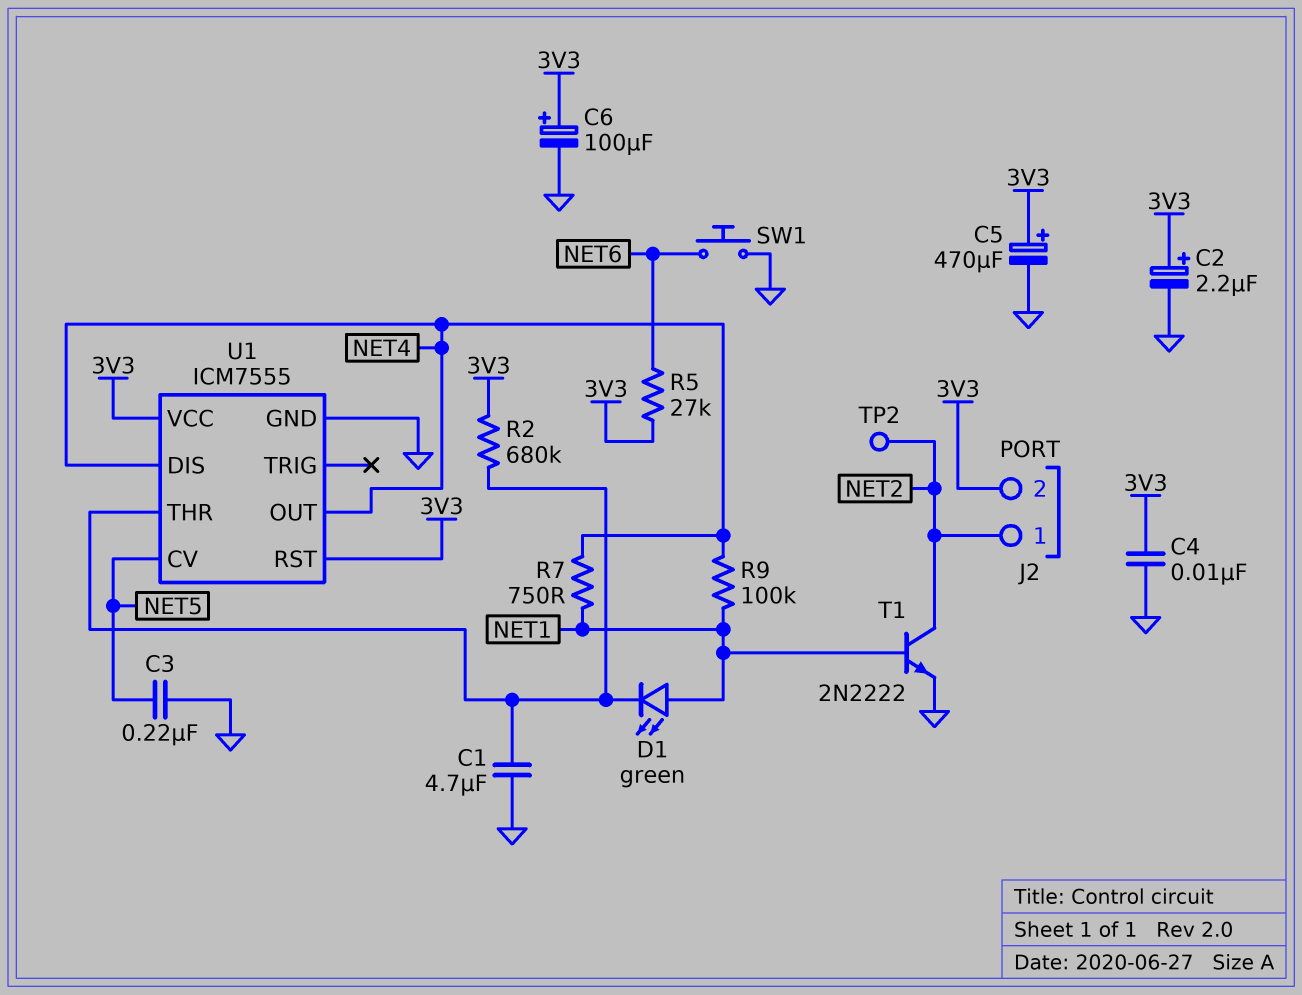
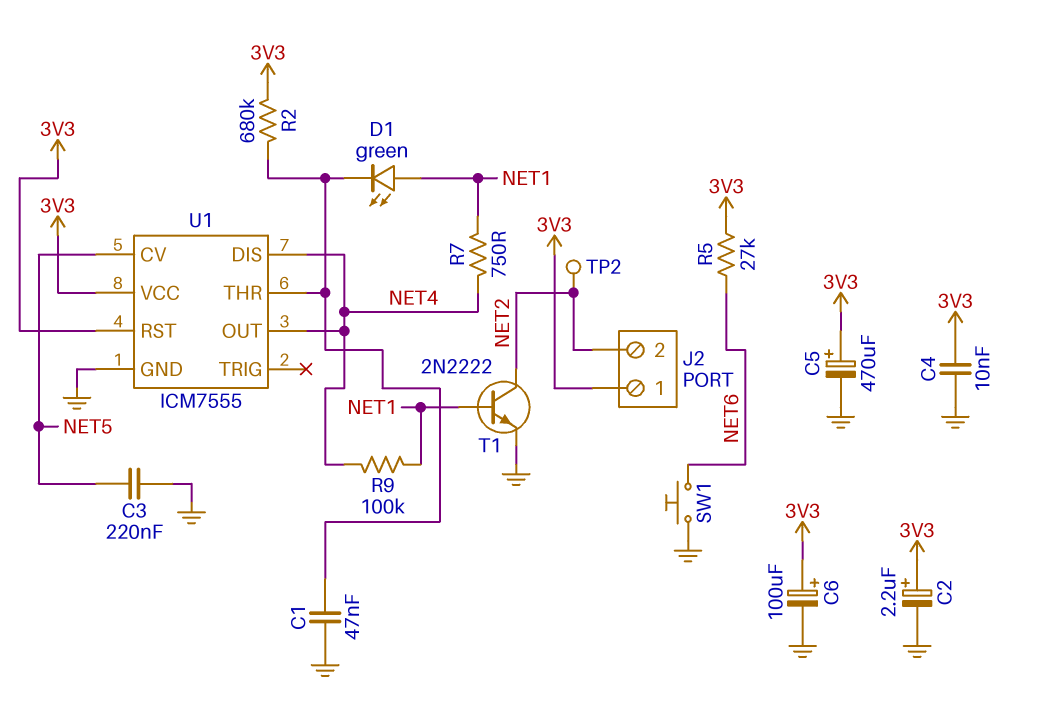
C1: 4.7uF (GND, U1/THR) -> 47nF (GND, U1/THR)
J2 pin 1: NET2 -> 3V3
J2 pin 2: 3V3 -> NET2

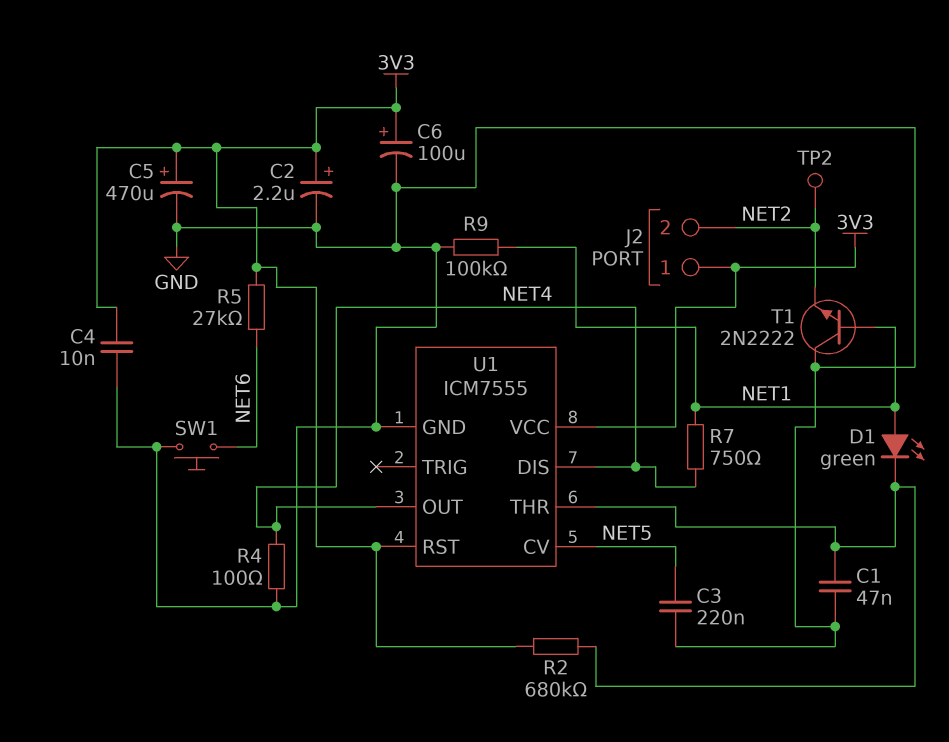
R4: none -> 100 (GND, NET4)
R9: 100k (NET1, NET4) -> 100k (GND, NET1)
T1: NPN 2N2222 (B NET1, C NET2, E GND) -> NPN 2N2222 (B NET1, C GND, E NET2)

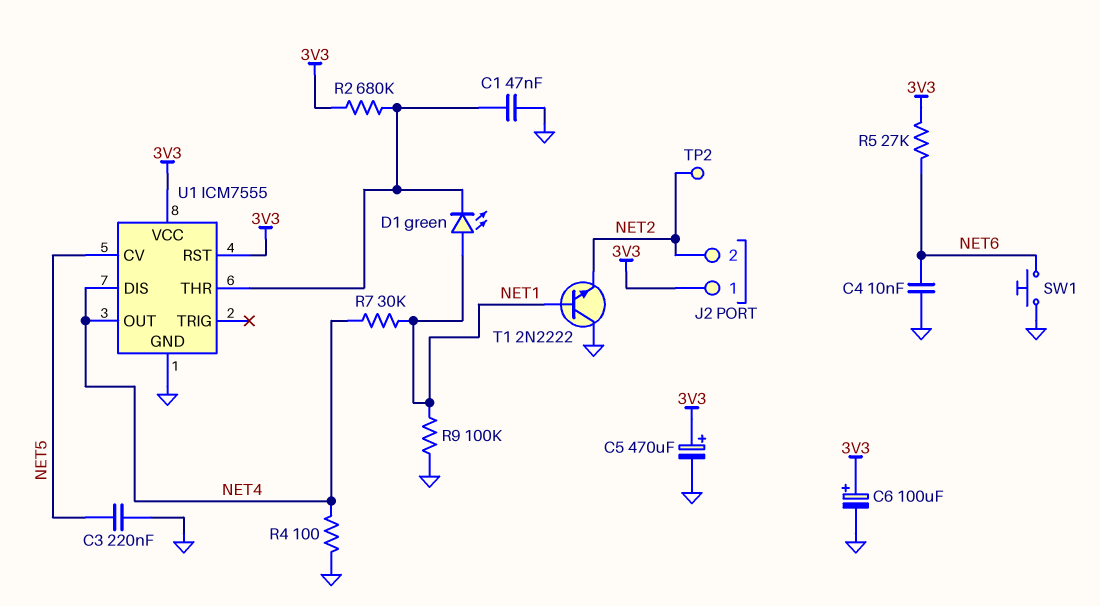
C2: 2.2uF (plus 3V3, minus GND) -> none
C4: 10nF (3V3, GND) -> 10nF (GND, NET6)
R7: 750 (NET1, NET4) -> 30k (NET1, NET4)

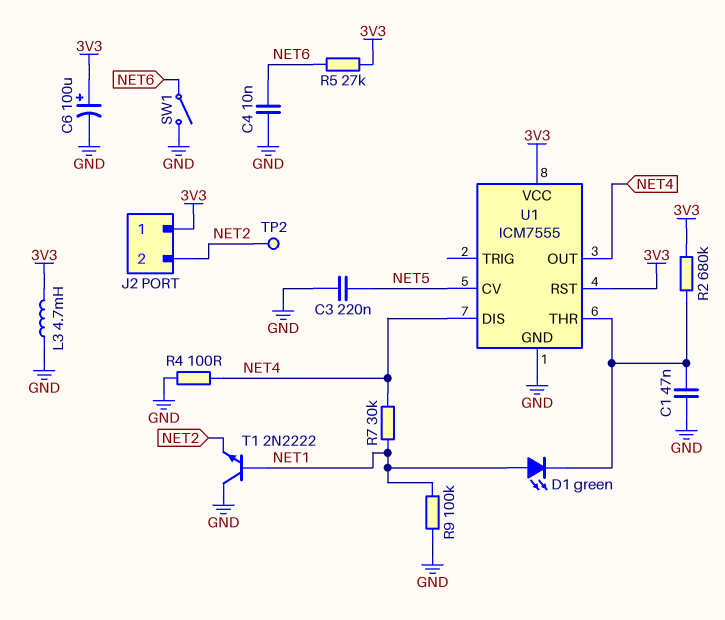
C5: 470uF (plus 3V3, minus GND) -> none
L3: none -> 4.7mH (3V3, GND)
SW1: button (GND, NET6) -> switch (GND, NET6)

